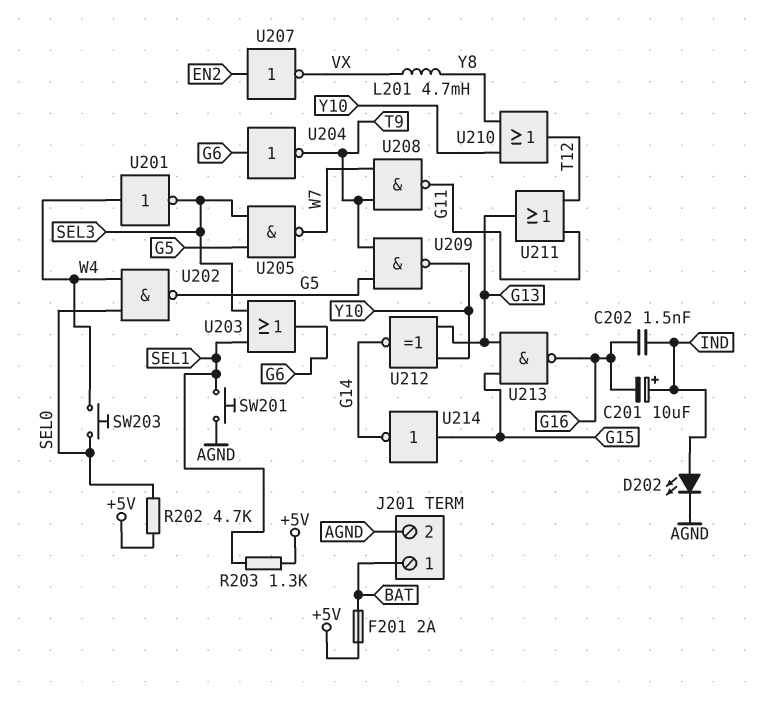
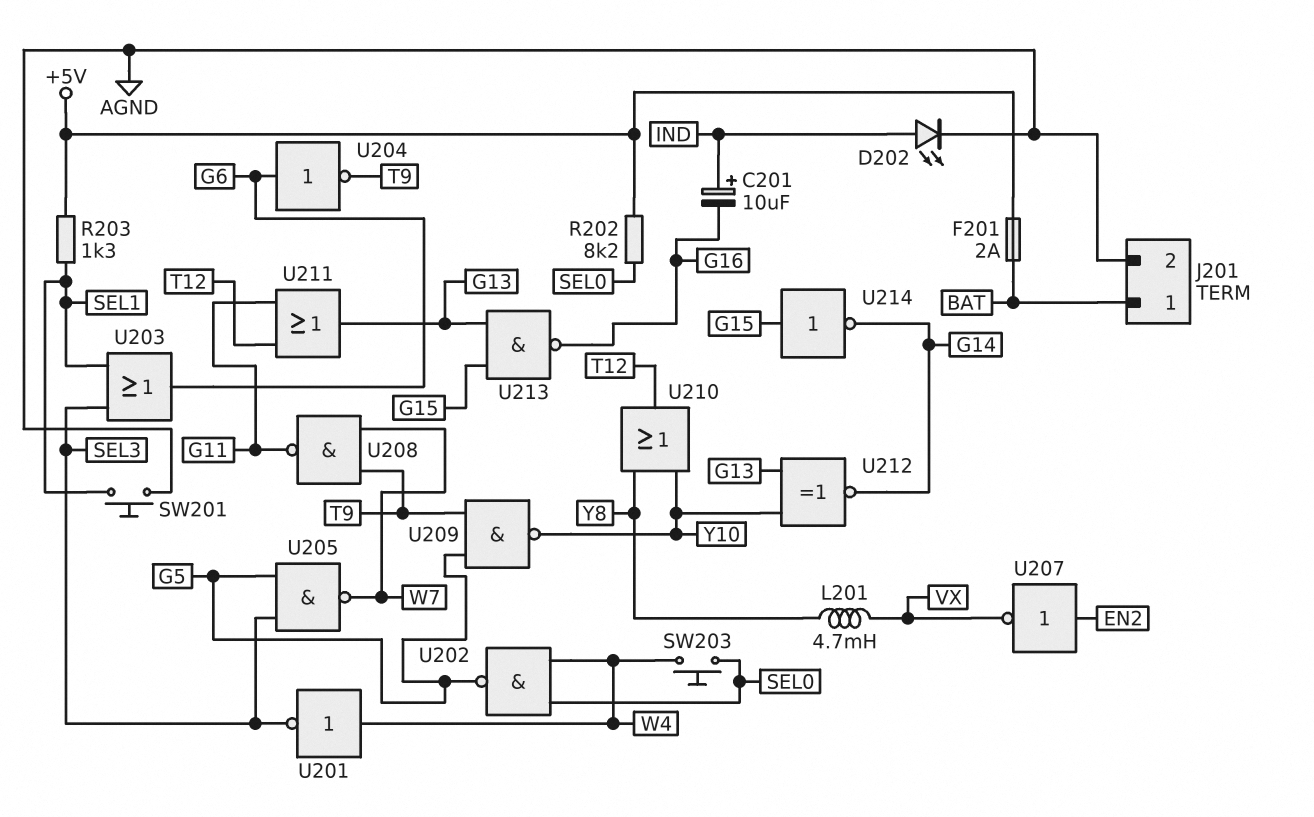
C202: 1.5nF (G16, IND) -> none
R202: 4.7k (+5V, SEL0) -> 8.2k (+5V, SEL0)

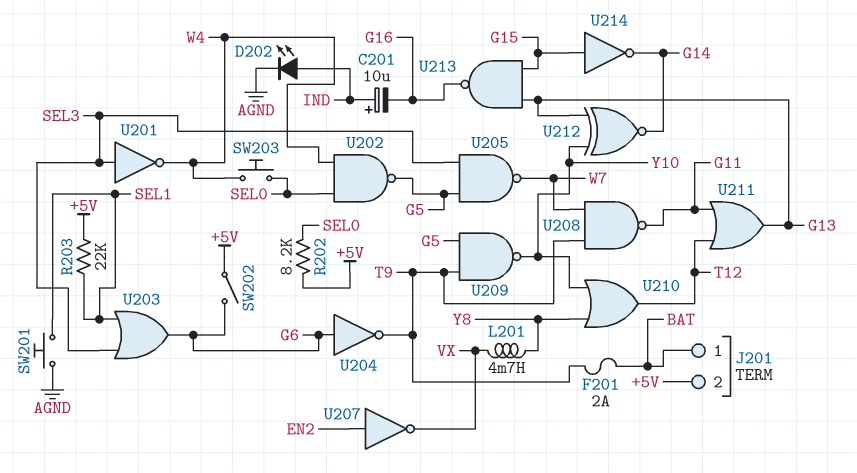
F201: 2A (+5V, BAT) -> 2A (BAT, T9)
J201 pin 2: AGND -> +5V
R203: 1.3k (+5V, SEL1) -> 22k (+5V, SEL1)
SW202: none -> switch (+5V, G6)
U201: NOT (in W4, out SEL3) -> NOT (in SEL3, out W4)

